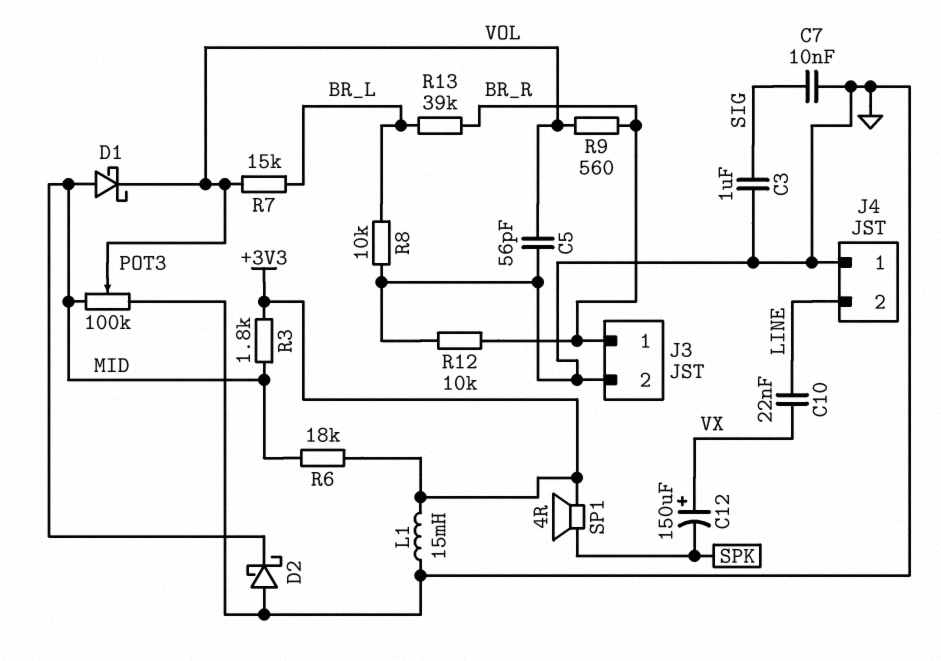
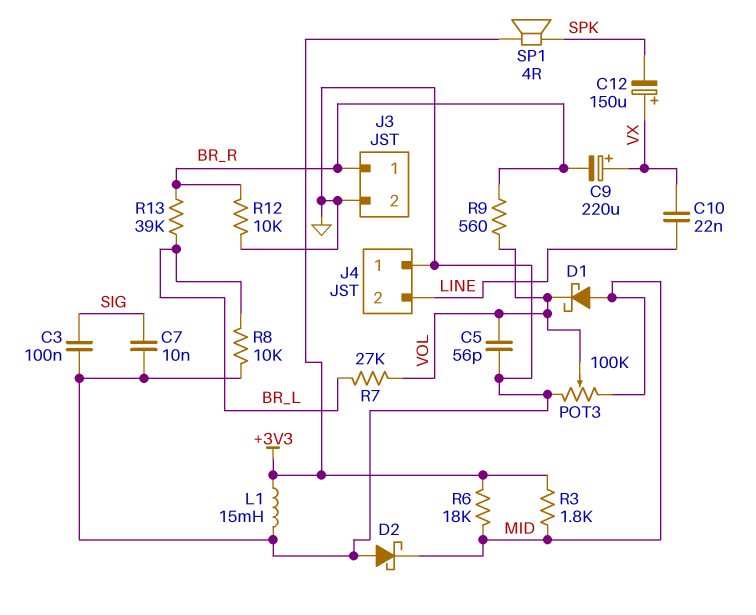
C3: 1uF (GND, SIG) -> 100nF (GND, SIG)
C9: none -> 220uF (plus VX, minus BR_R)
R7: 15k (BR_L, VOL) -> 27k (BR_L, VOL)

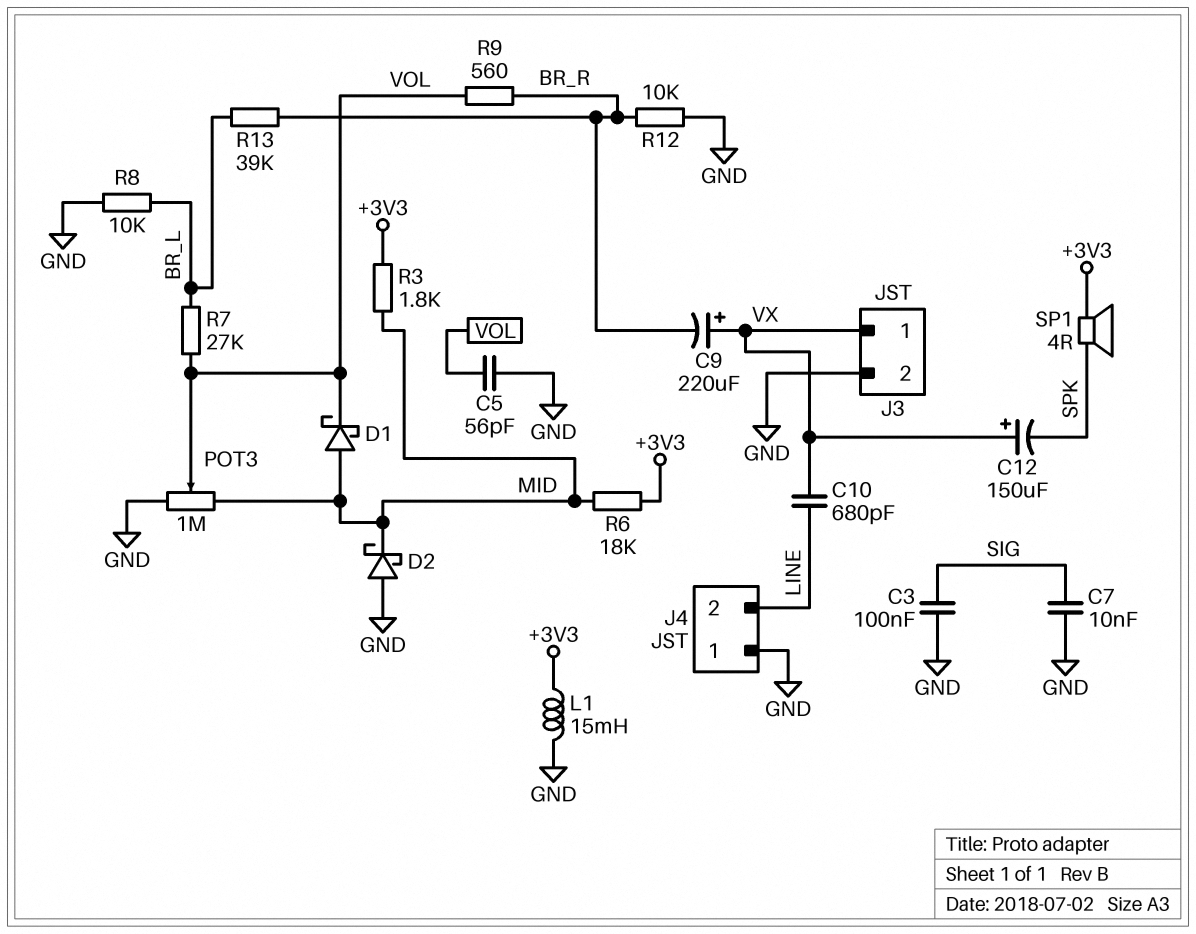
C10: 22nF (LINE, VX) -> 680pF (LINE, VX)
J3 pin 1: BR_R -> VX
POT3: 100k (GND, MID, wiper VOL) -> 1M (GND, MID, wiper VOL)

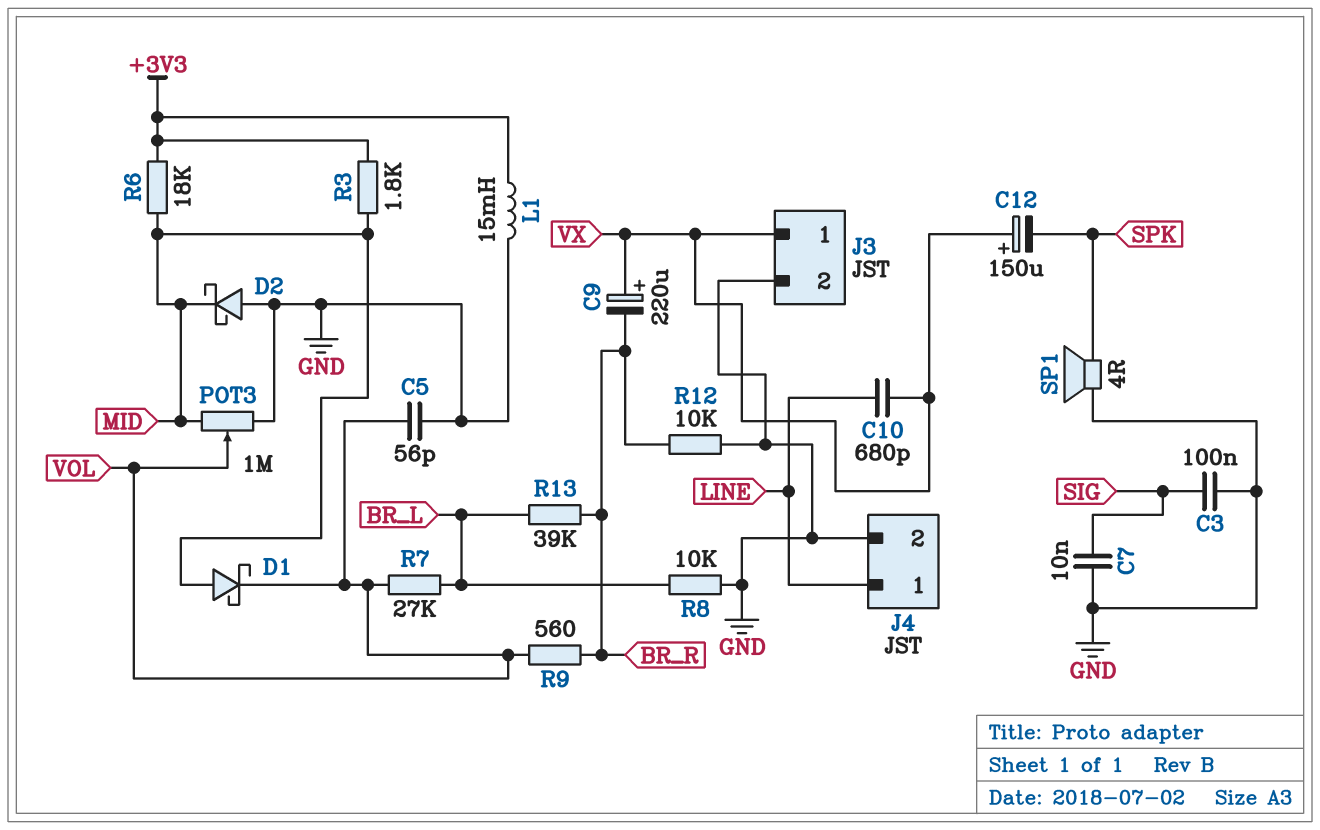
J4 pin 1: GND -> LINE
J4 pin 2: LINE -> GND
SP1: speaker 4R (+3V3, SPK) -> speaker 4R (GND, SPK)

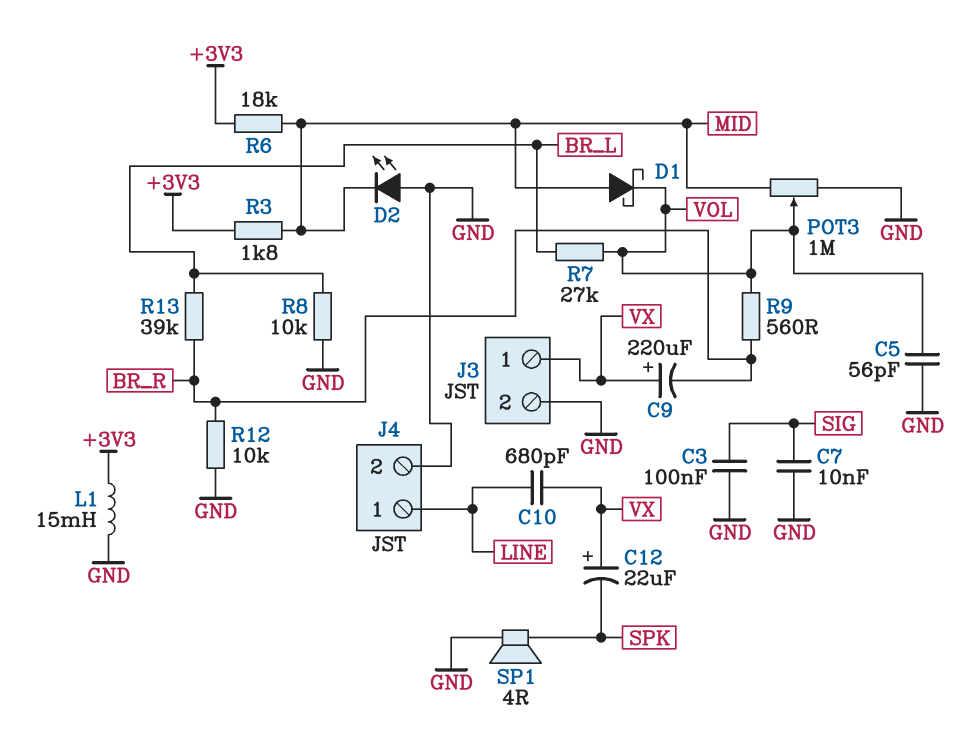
C12: 150uF (plus VX, minus SPK) -> 22uF (plus VX, minus SPK)
D2: schottky (A GND, K MID) -> LED (A GND, K MID)

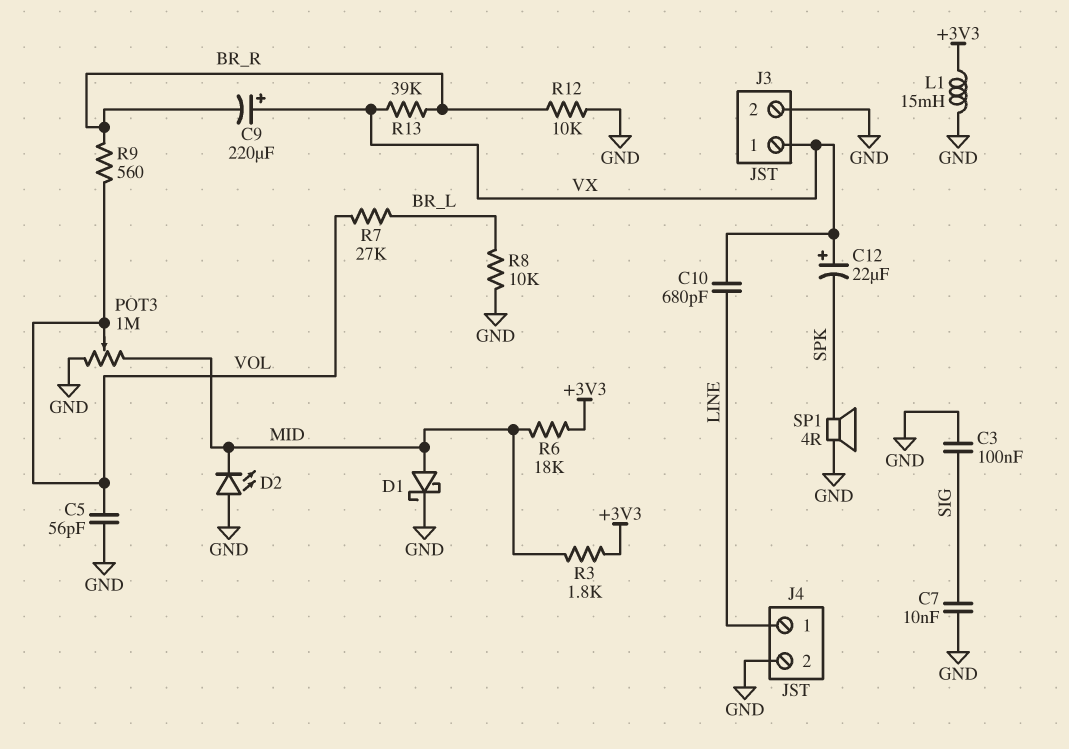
D1: schottky (A MID, K VOL) -> schottky (A MID, K GND)
R13: 39k (BR_L, BR_R) -> 39k (BR_R, VX)

